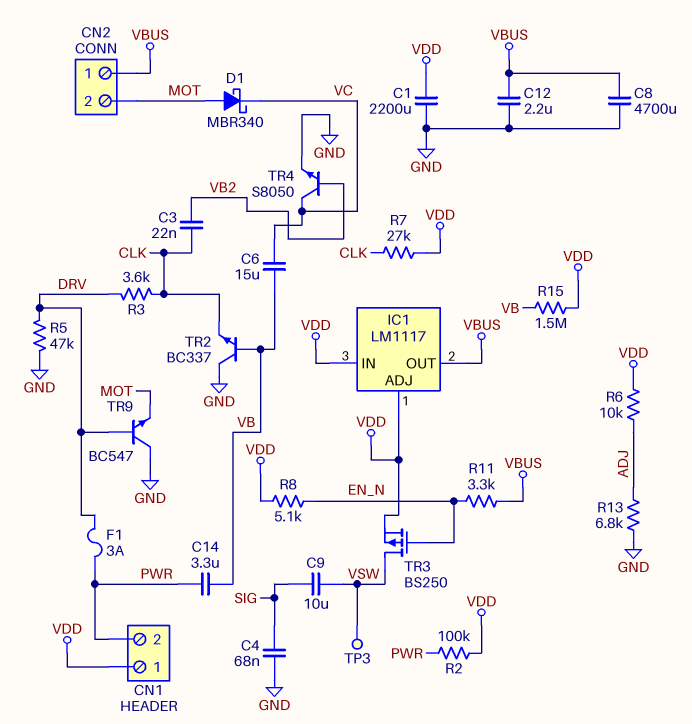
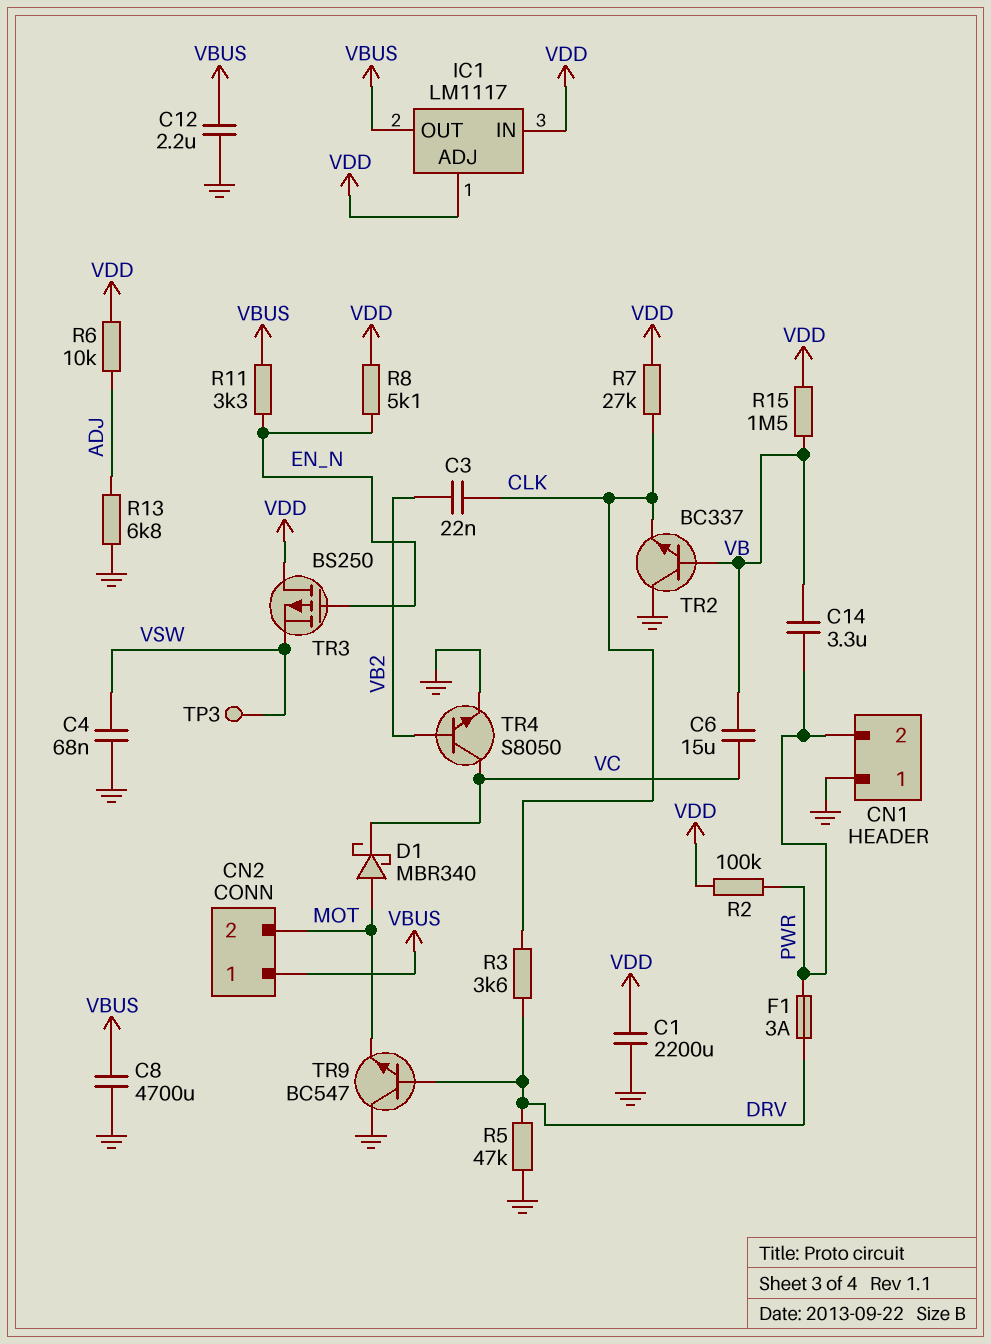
C4: 68nF (GND, SIG) -> 68nF (GND, VSW)
C9: 10uF (SIG, VSW) -> none
CN1 pin 1: VDD -> GND
TR3: PMOS BS250 (G EN_N, D VSW, S VDD) -> PMOS BS250 (G EN_N, D VDD, S VSW)

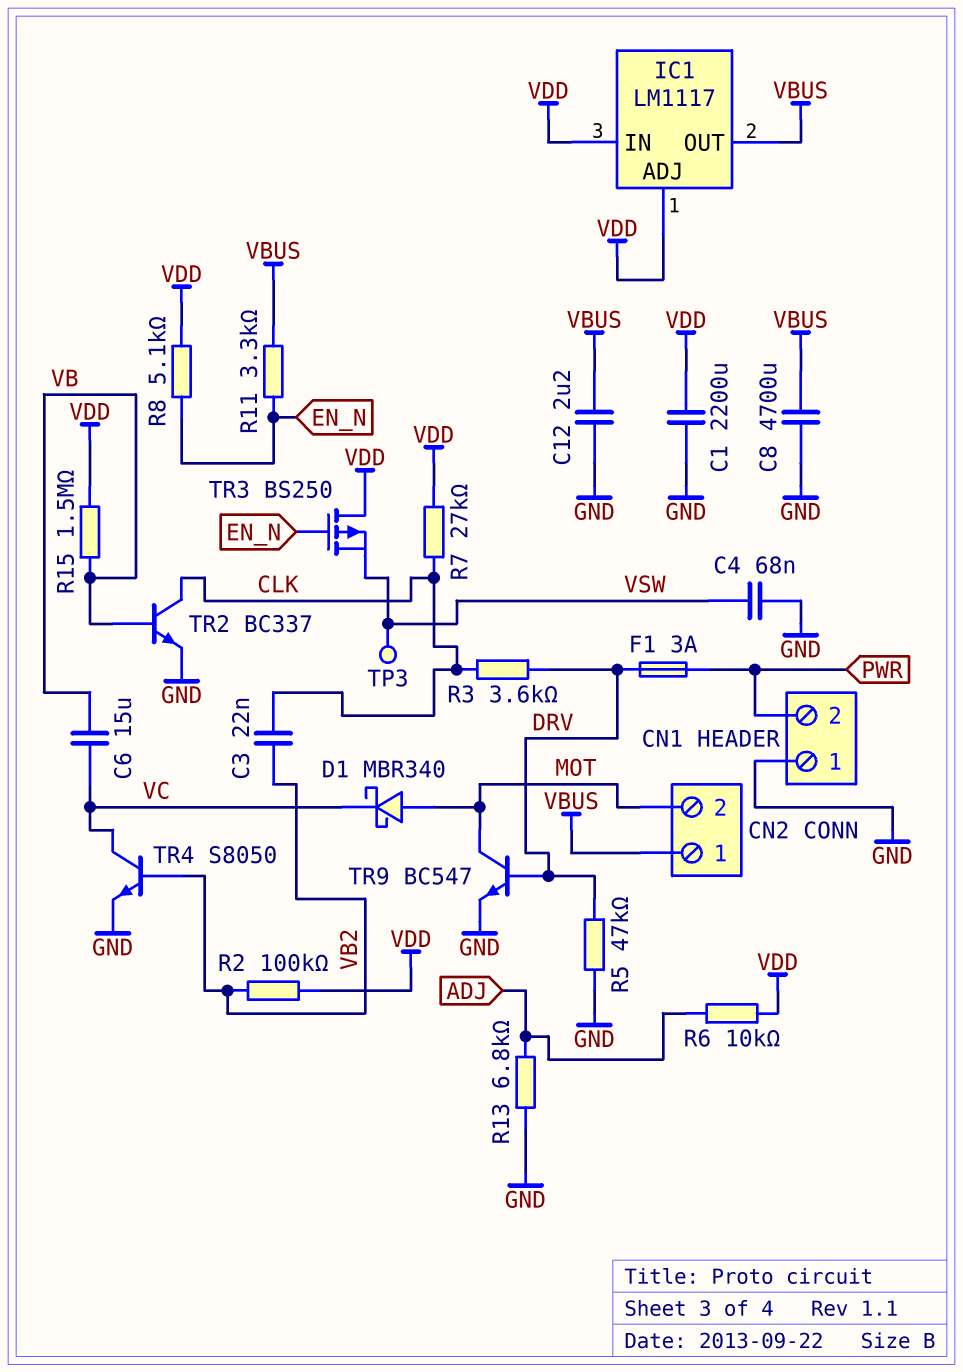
C14: 3.3uF (PWR, VB) -> none
R2: 100k (PWR, VDD) -> 100k (VB2, VDD)
TR2: NPN BC337 (B VB, C GND, E CLK) -> NPN BC337 (B VB, C CLK, E GND)
TR9: NPN BC547 (B DRV, C GND, E MOT) -> NPN BC547 (B DRV, C MOT, E GND)

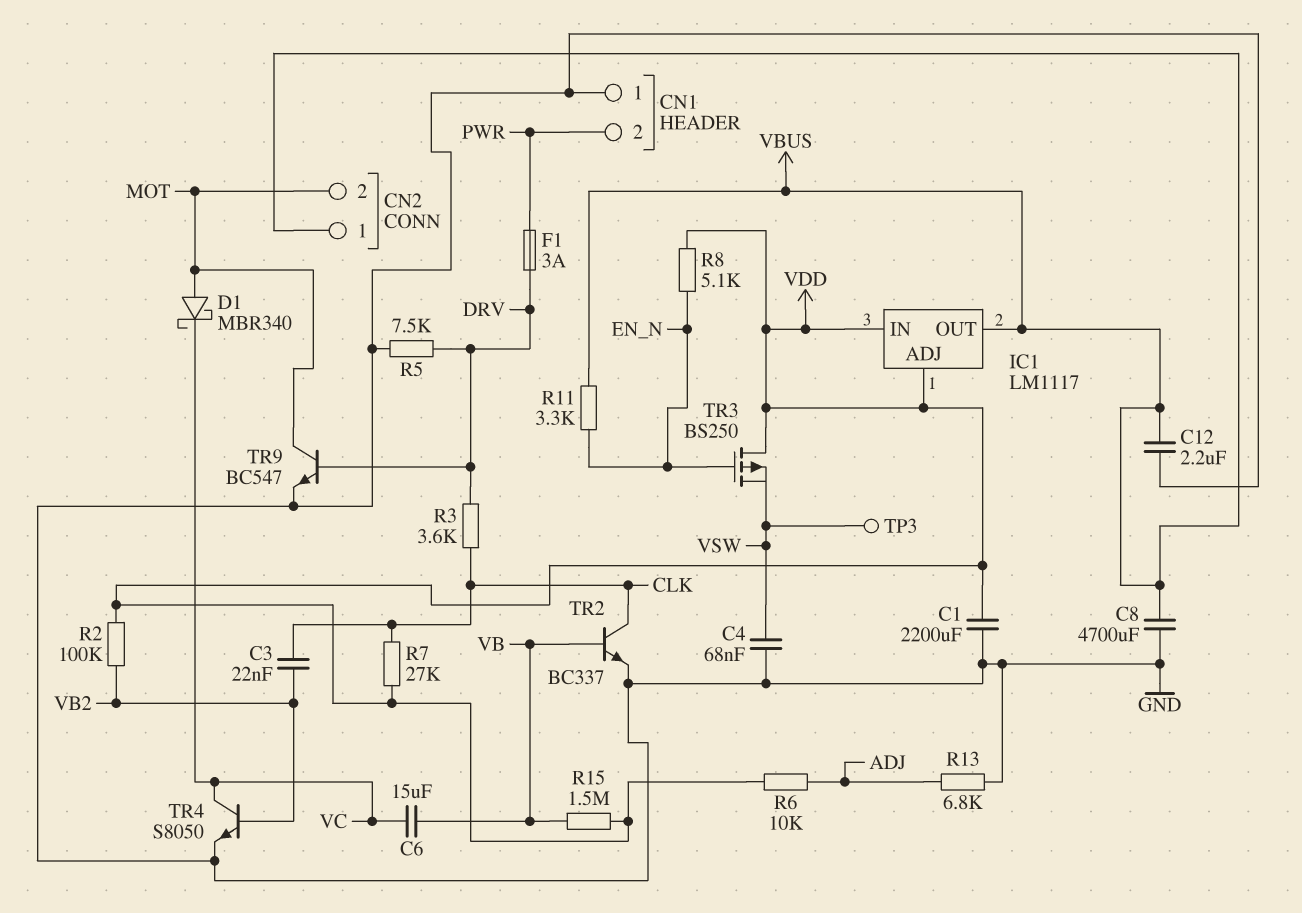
R5: 47k (DRV, GND) -> 7.5k (DRV, GND)

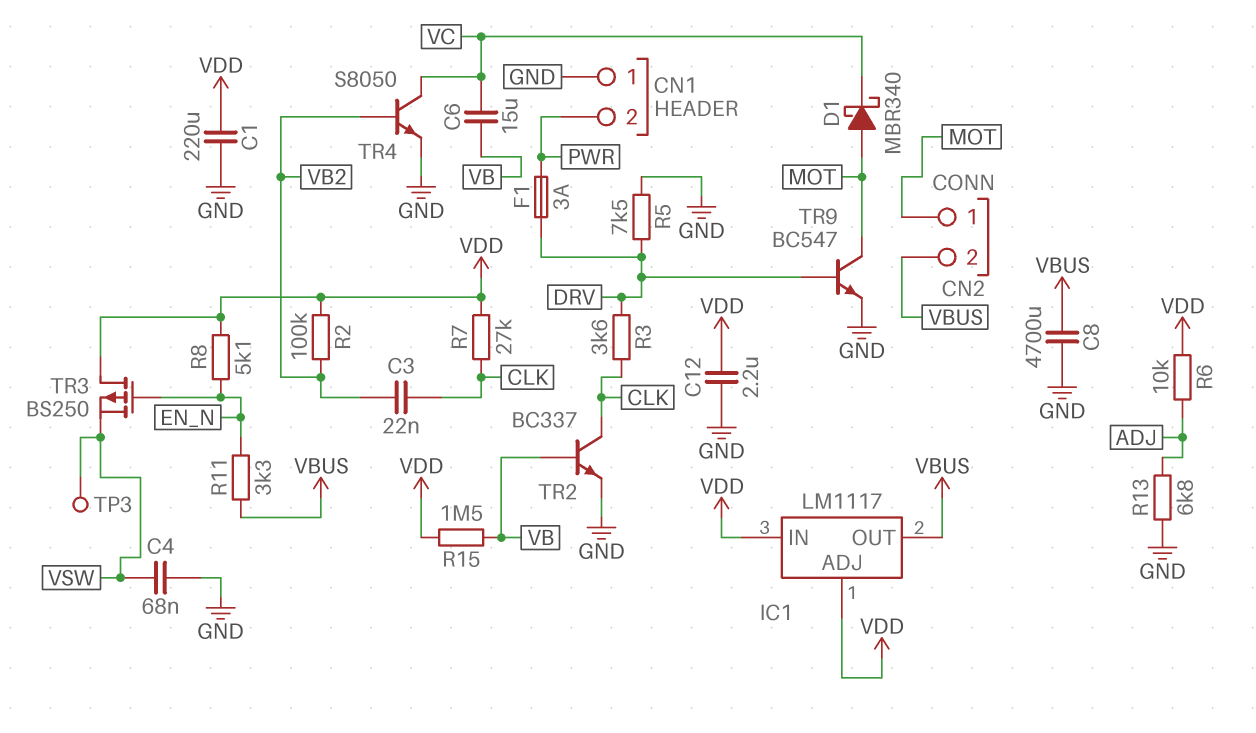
C1: 2200uF (GND, VDD) -> 220uF (GND, VDD)
C12: 2.2uF (GND, VBUS) -> 2.2uF (GND, VDD)
CN2 pin 1: VBUS -> MOT
CN2 pin 2: MOT -> VBUS

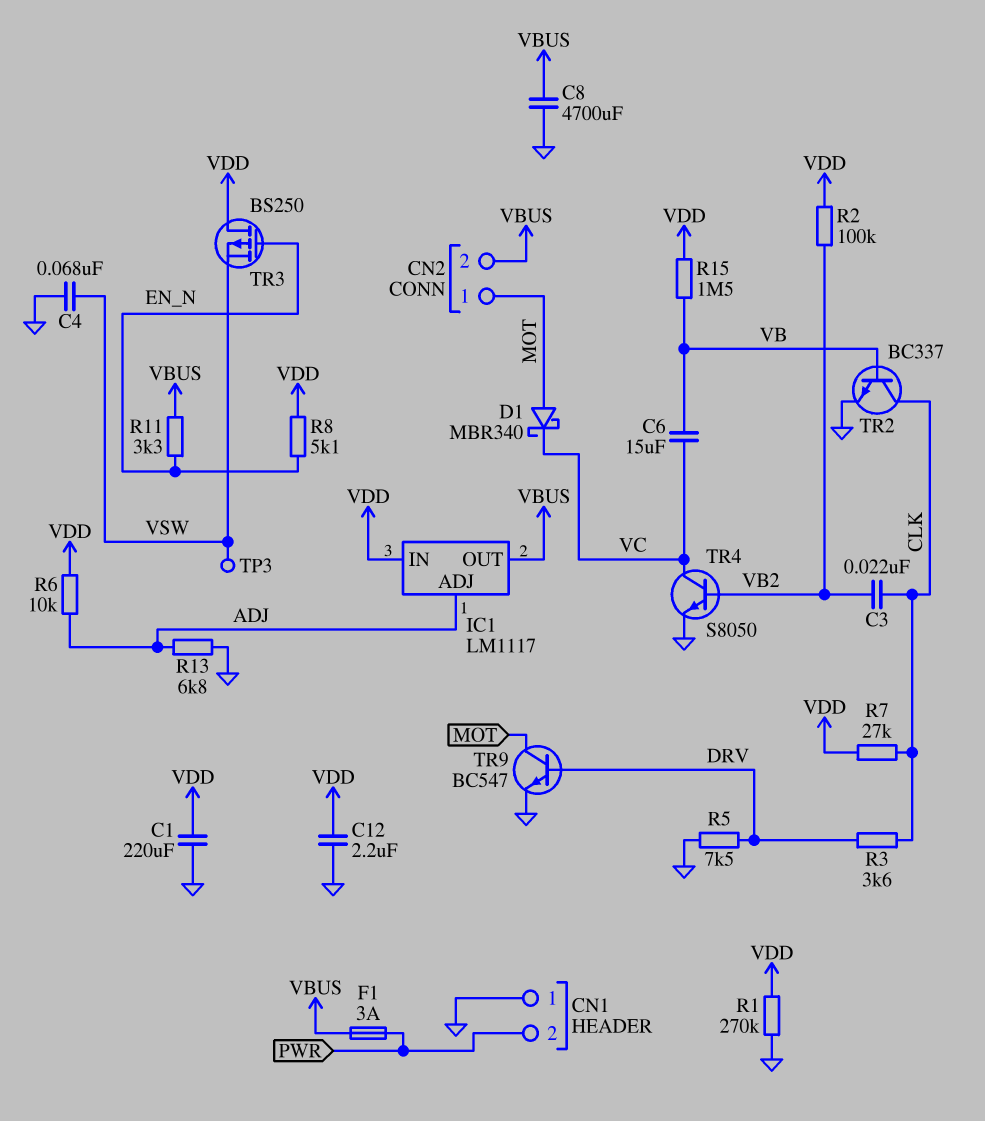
F1: 3A (DRV, PWR) -> 3A (PWR, VBUS)
IC1 pin ADJ: VDD -> ADJ
R1: none -> 270k (GND, VDD)

